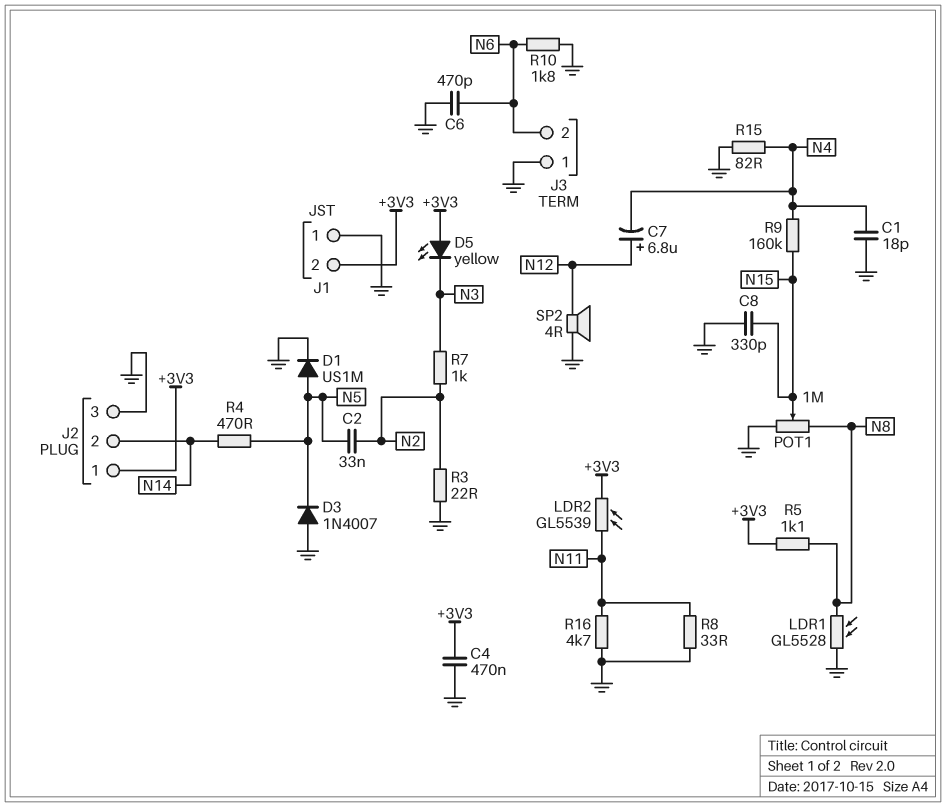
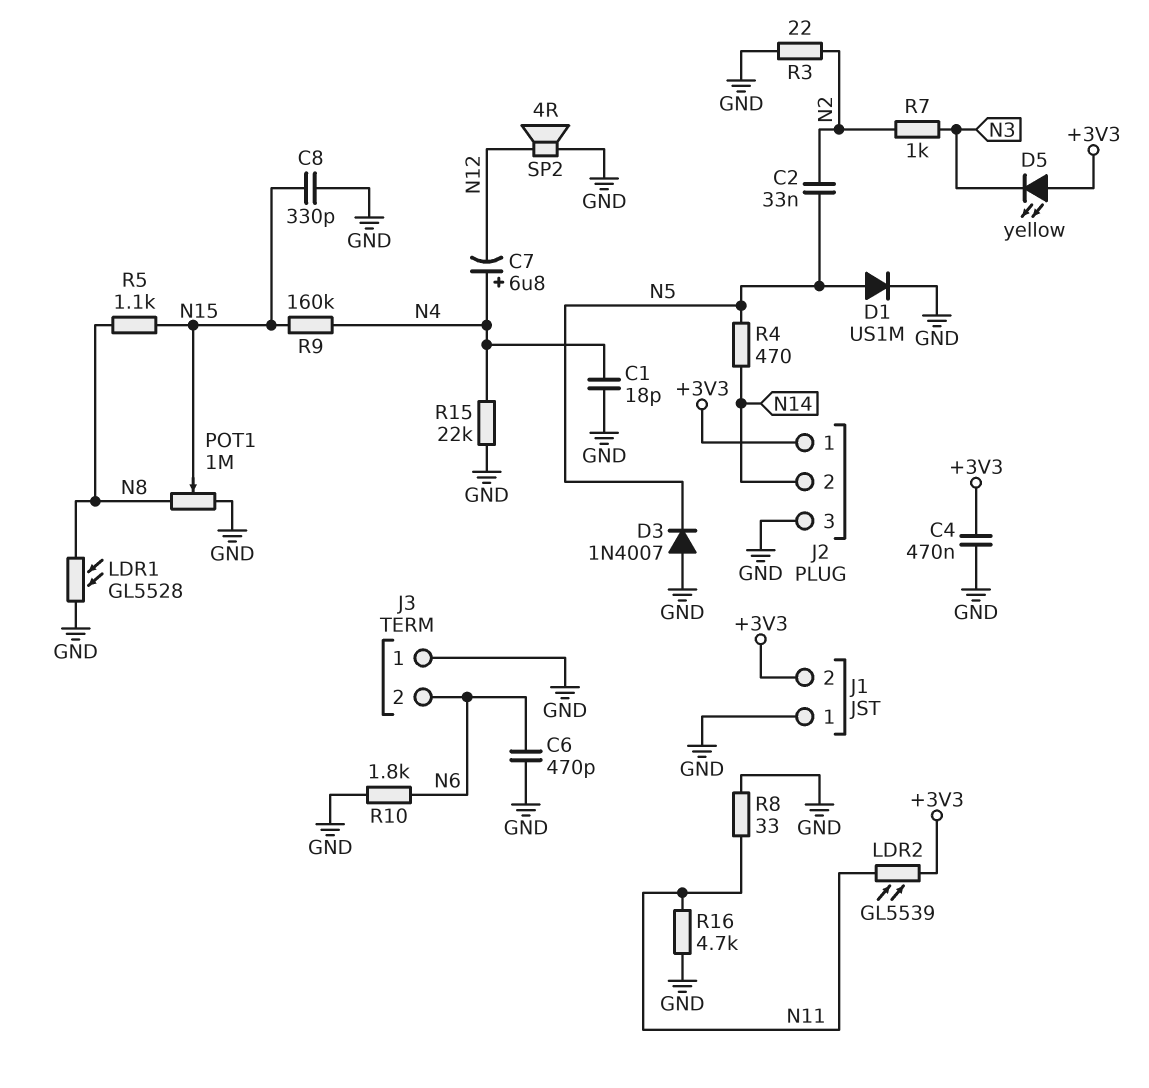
C7: 6.8uF (plus N12, minus N4) -> 6.8uF (plus N4, minus N12)
R5: 1.1k (+3V3, N8) -> 1.1k (N8, N15)
R15: 82 (GND, N4) -> 22k (GND, N4)

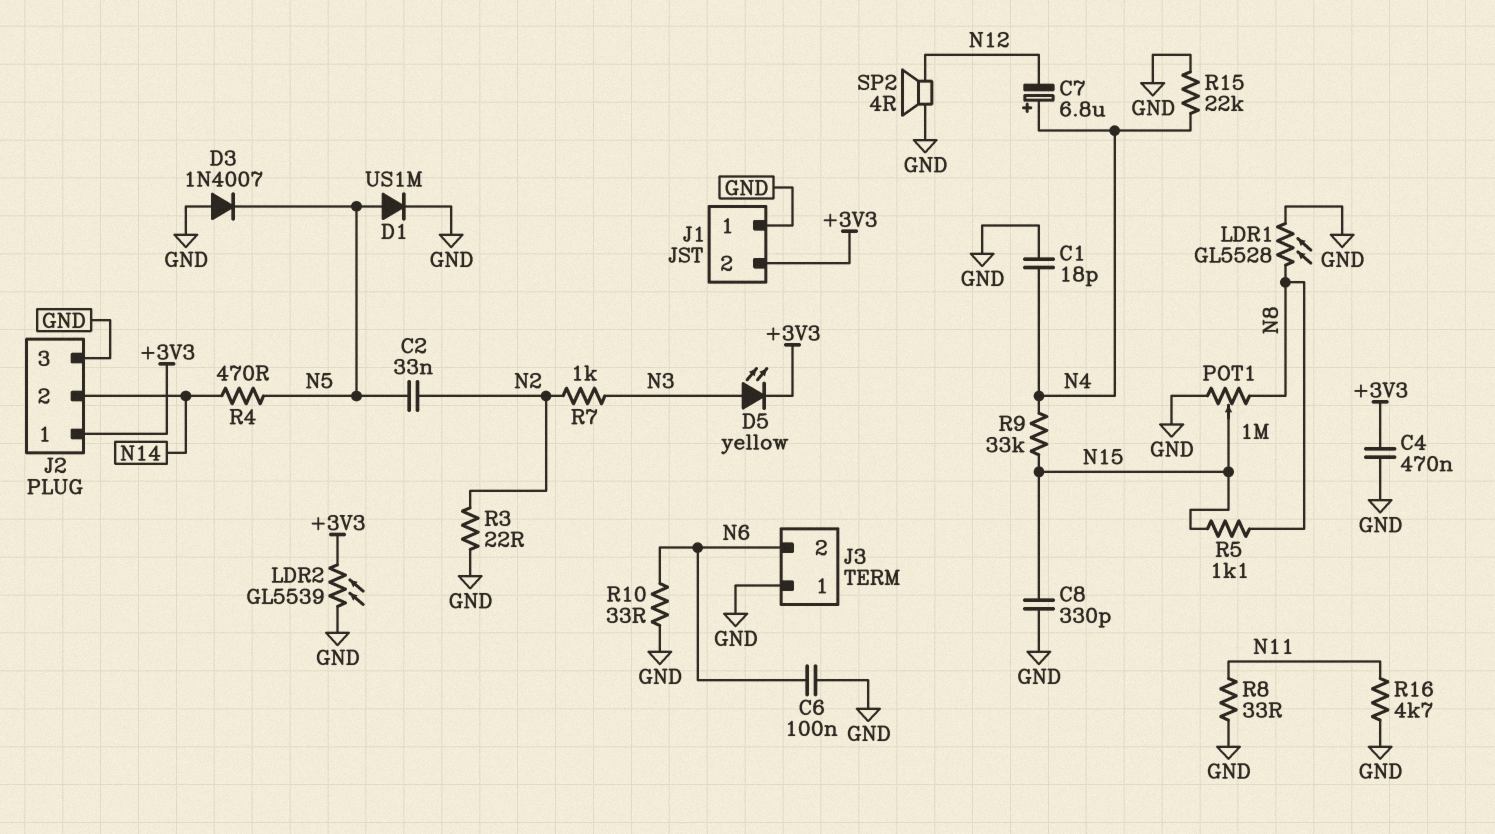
C6: 470pF (GND, N6) -> 100nF (GND, N6)
D5: LED yellow (A +3V3, K N3) -> LED yellow (A N3, K +3V3)
LDR2: GL5539 (+3V3, N11) -> GL5539 (+3V3, GND)
R9: 160k (N4, N15) -> 33k (N4, N15)
R10: 1.8k (GND, N6) -> 33 (GND, N6)

